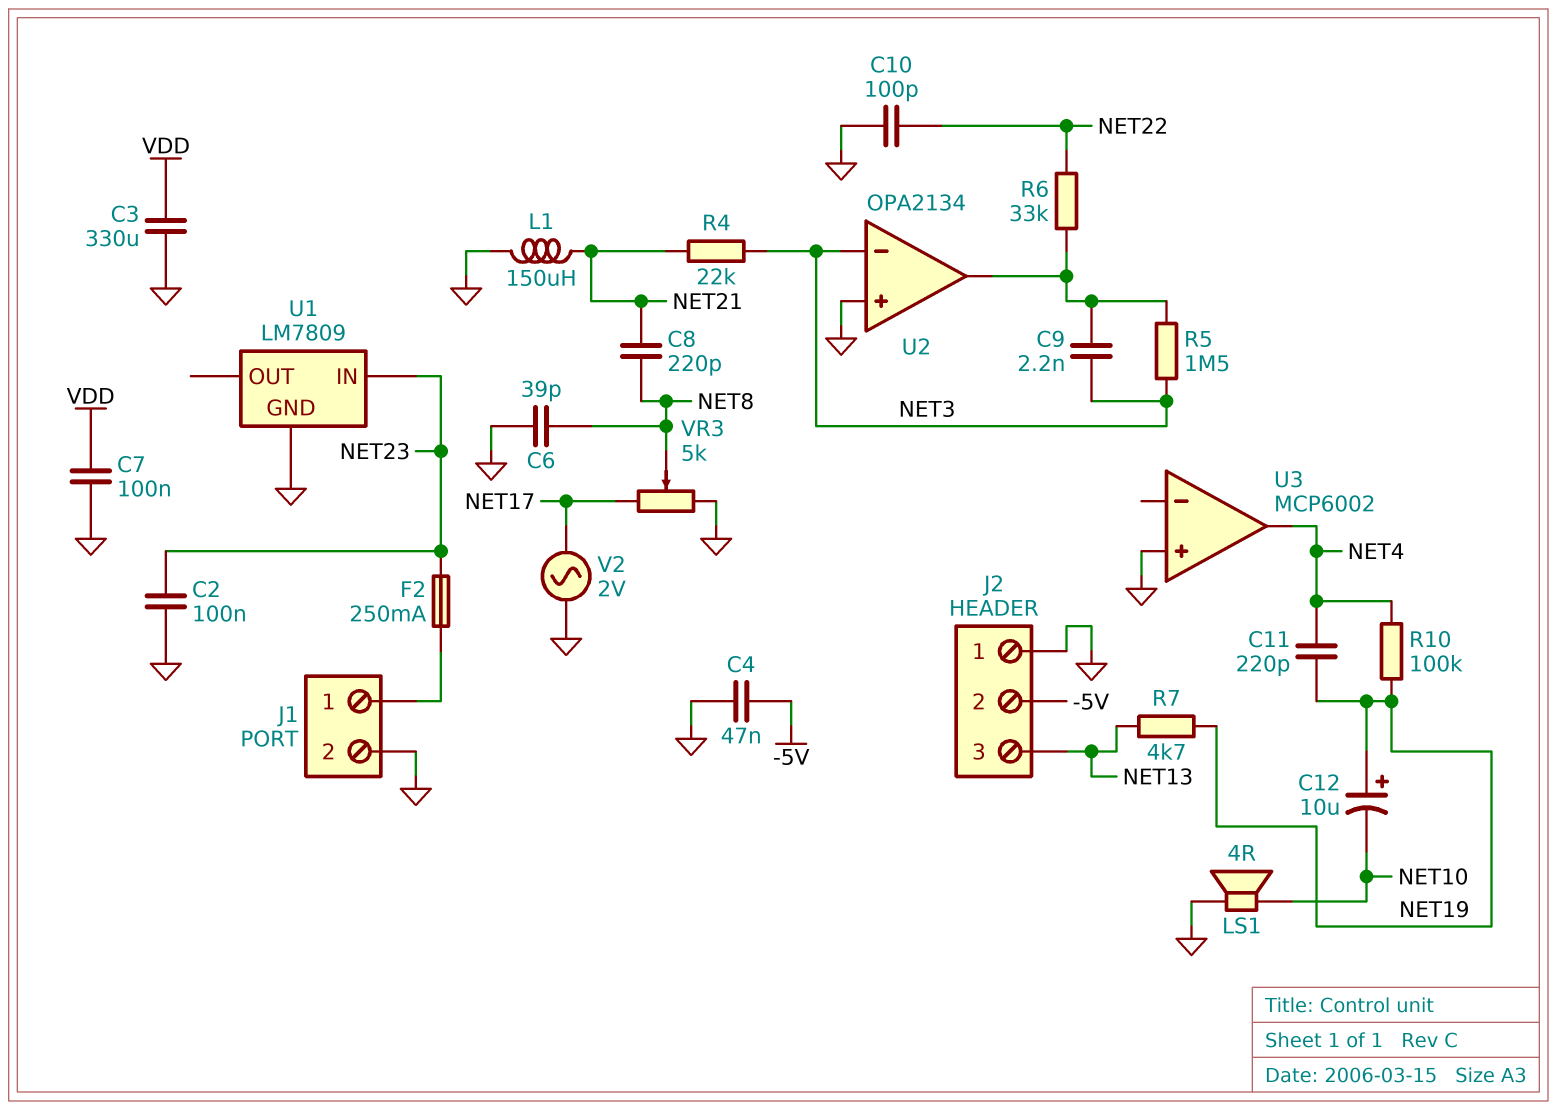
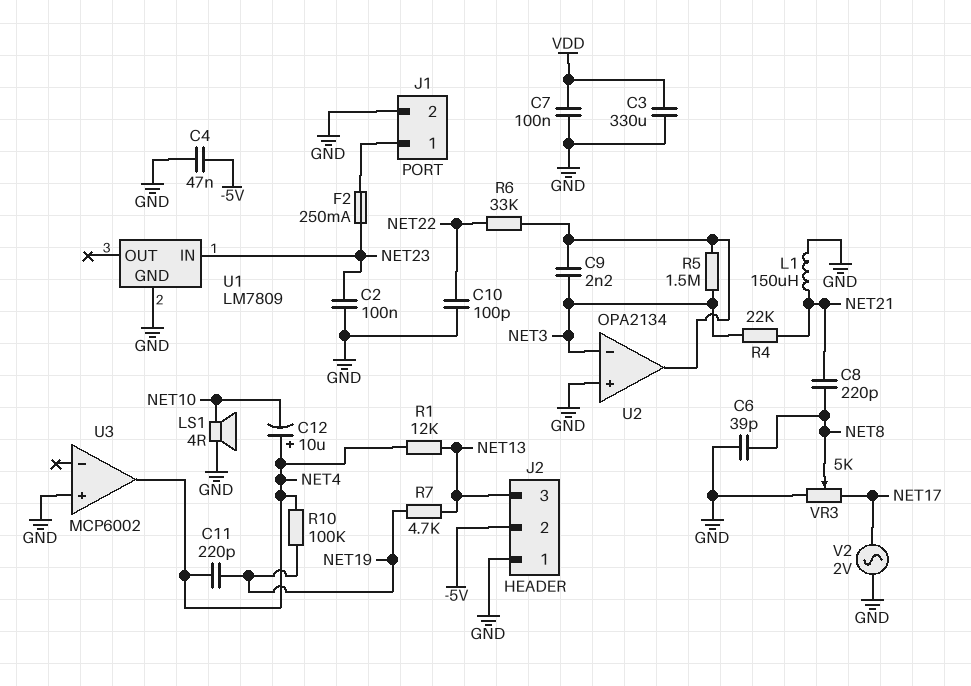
C12: 10uF (plus NET19, minus NET10) -> 10uF (plus NET4, minus NET10)
R1: none -> 12k (NET4, NET13)

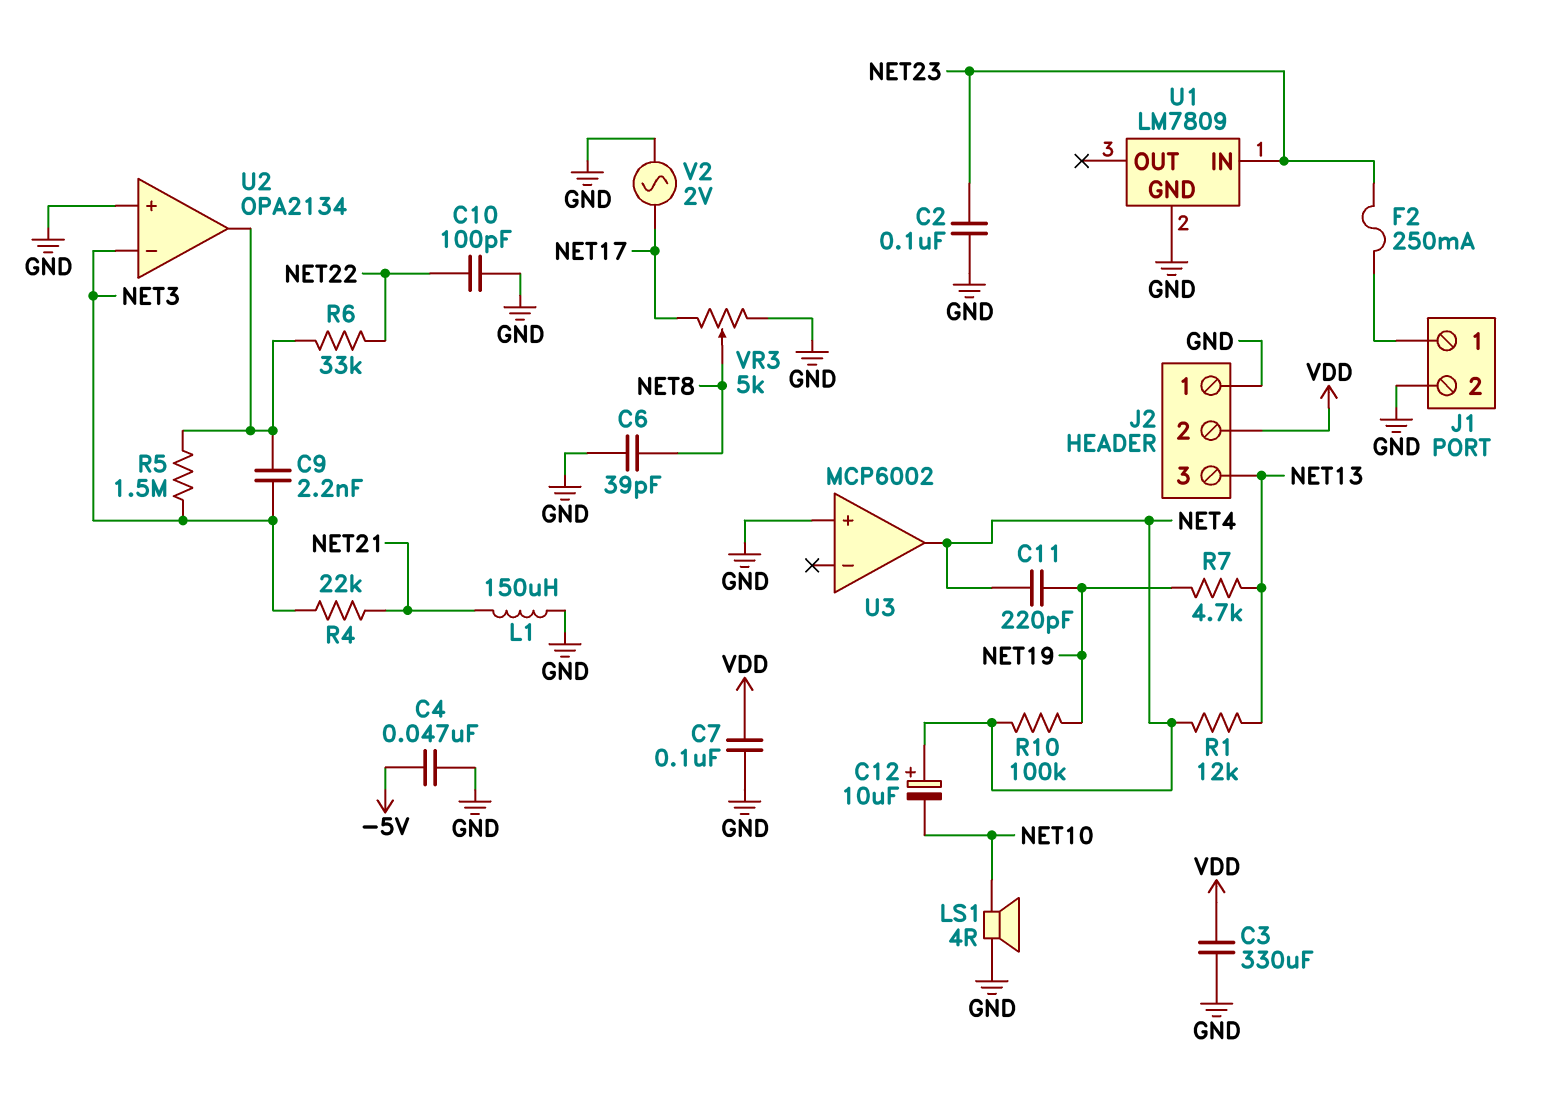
C8: 220pF (NET8, NET21) -> none
J2 pin 2: -5V -> VDD

